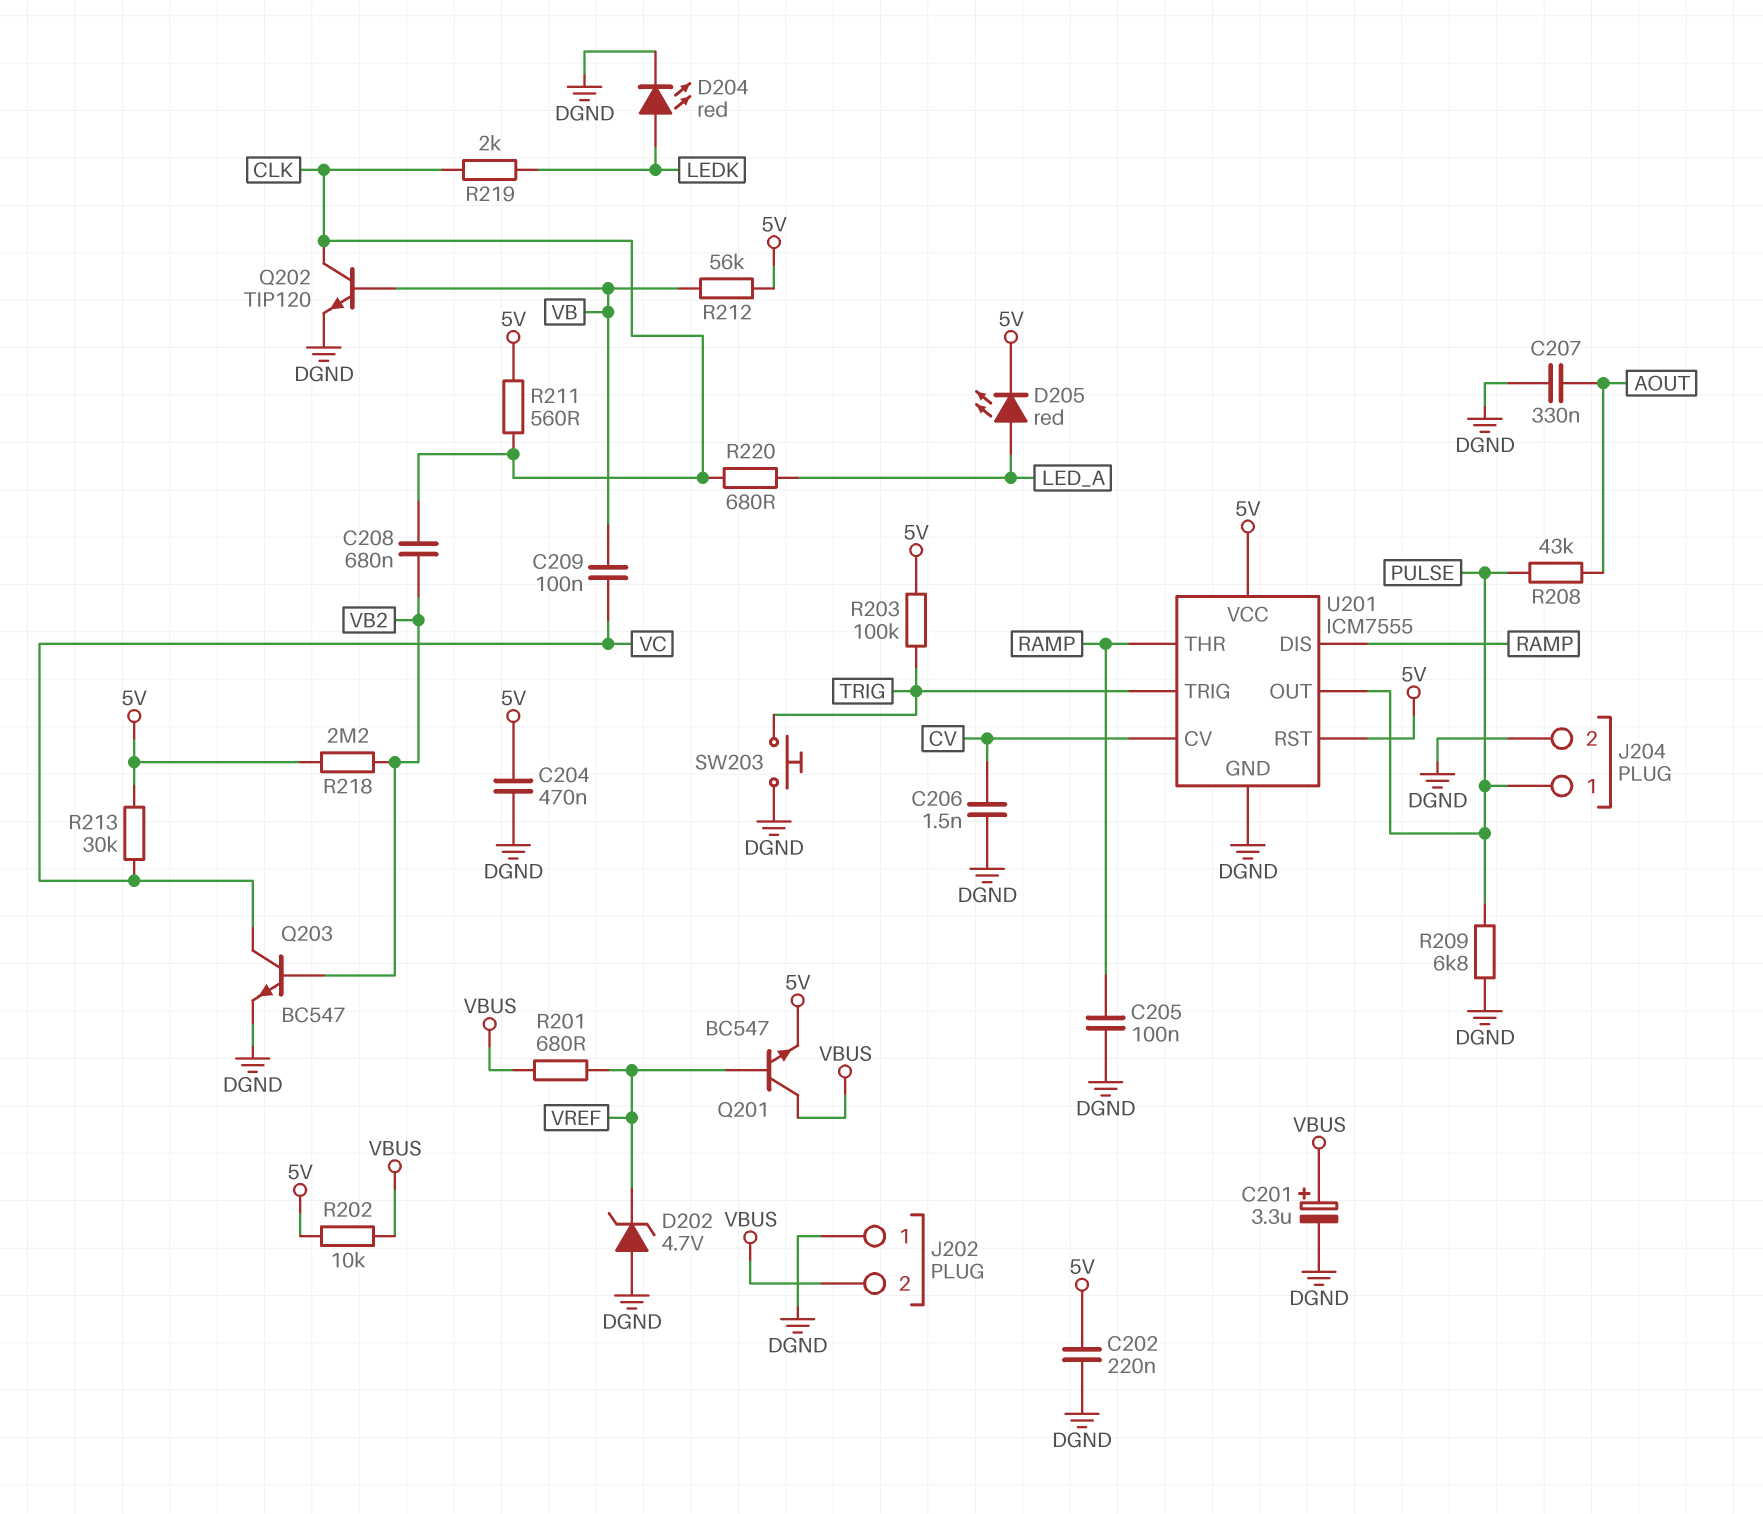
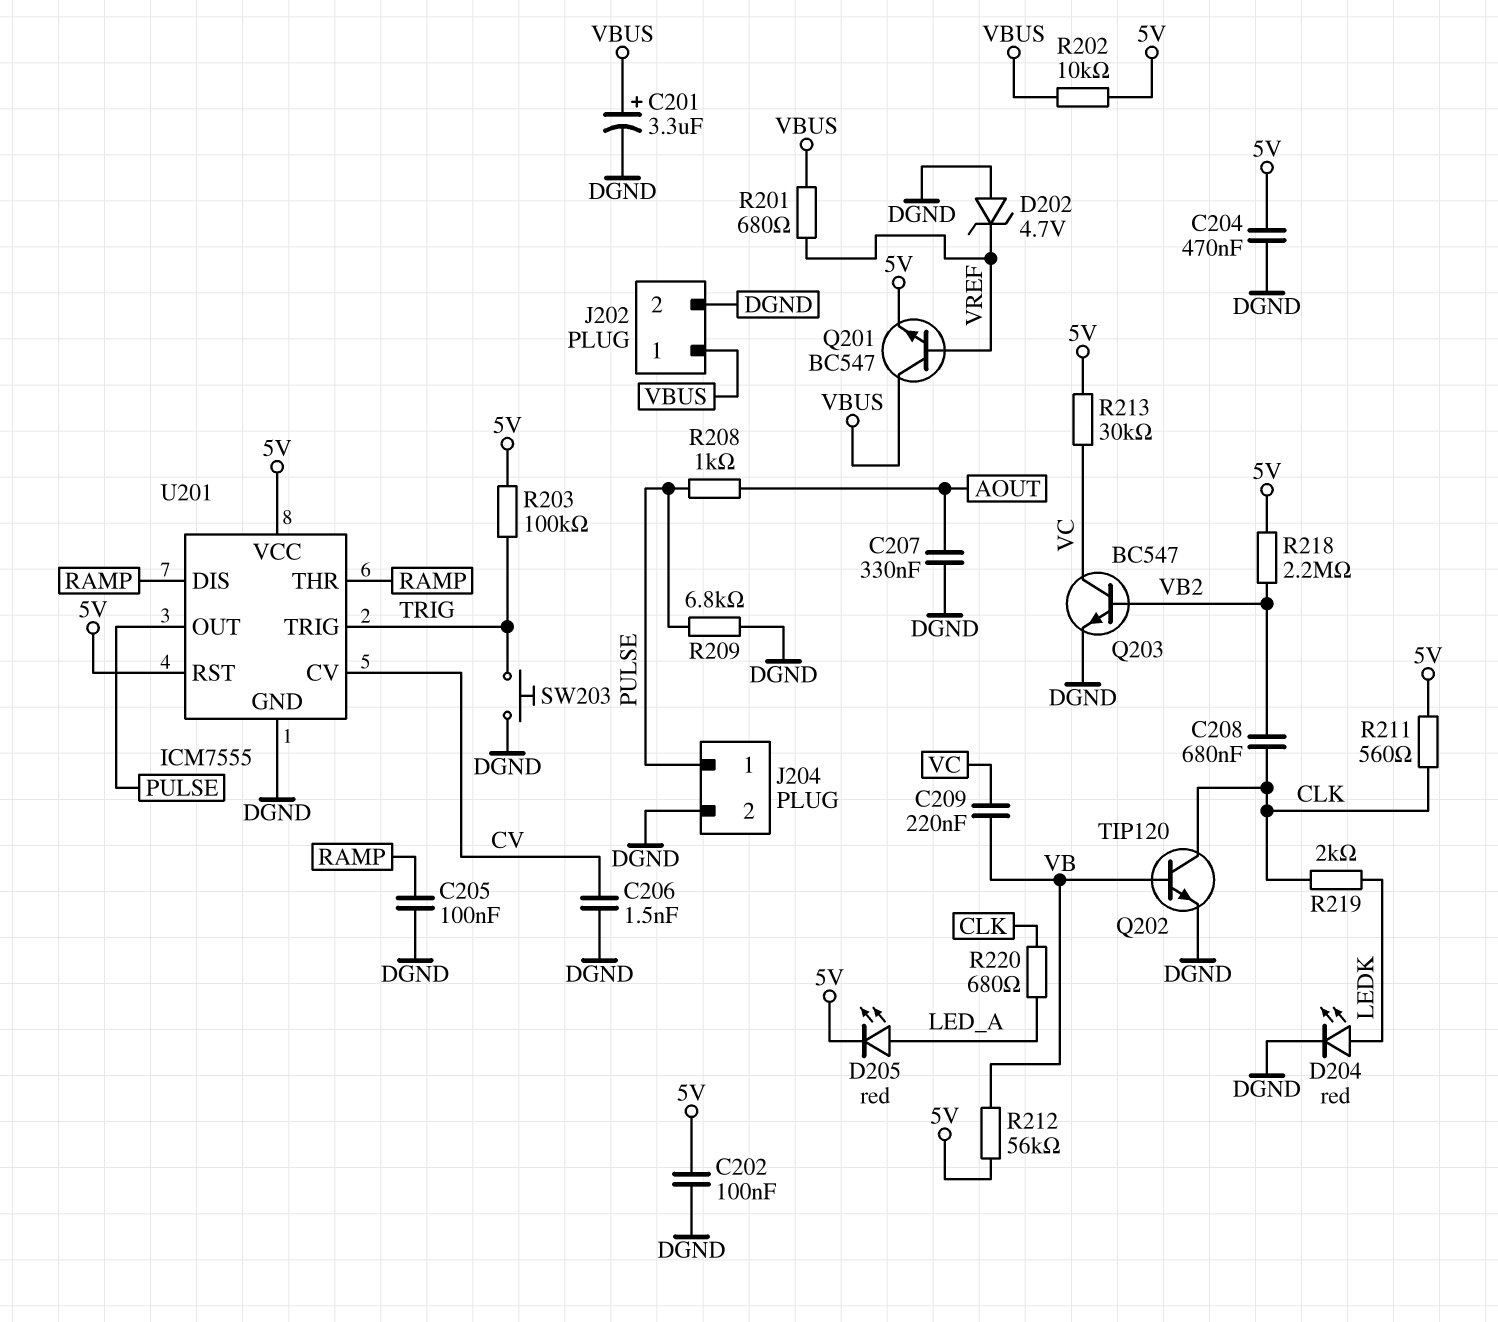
C202: 220nF (5V, DGND) -> 100nF (5V, DGND)
C209: 100nF (VB, VC) -> 220nF (VB, VC)
J202 pin 1: DGND -> VBUS
J202 pin 2: VBUS -> DGND
R208: 43k (AOUT, PULSE) -> 1k (AOUT, PULSE)

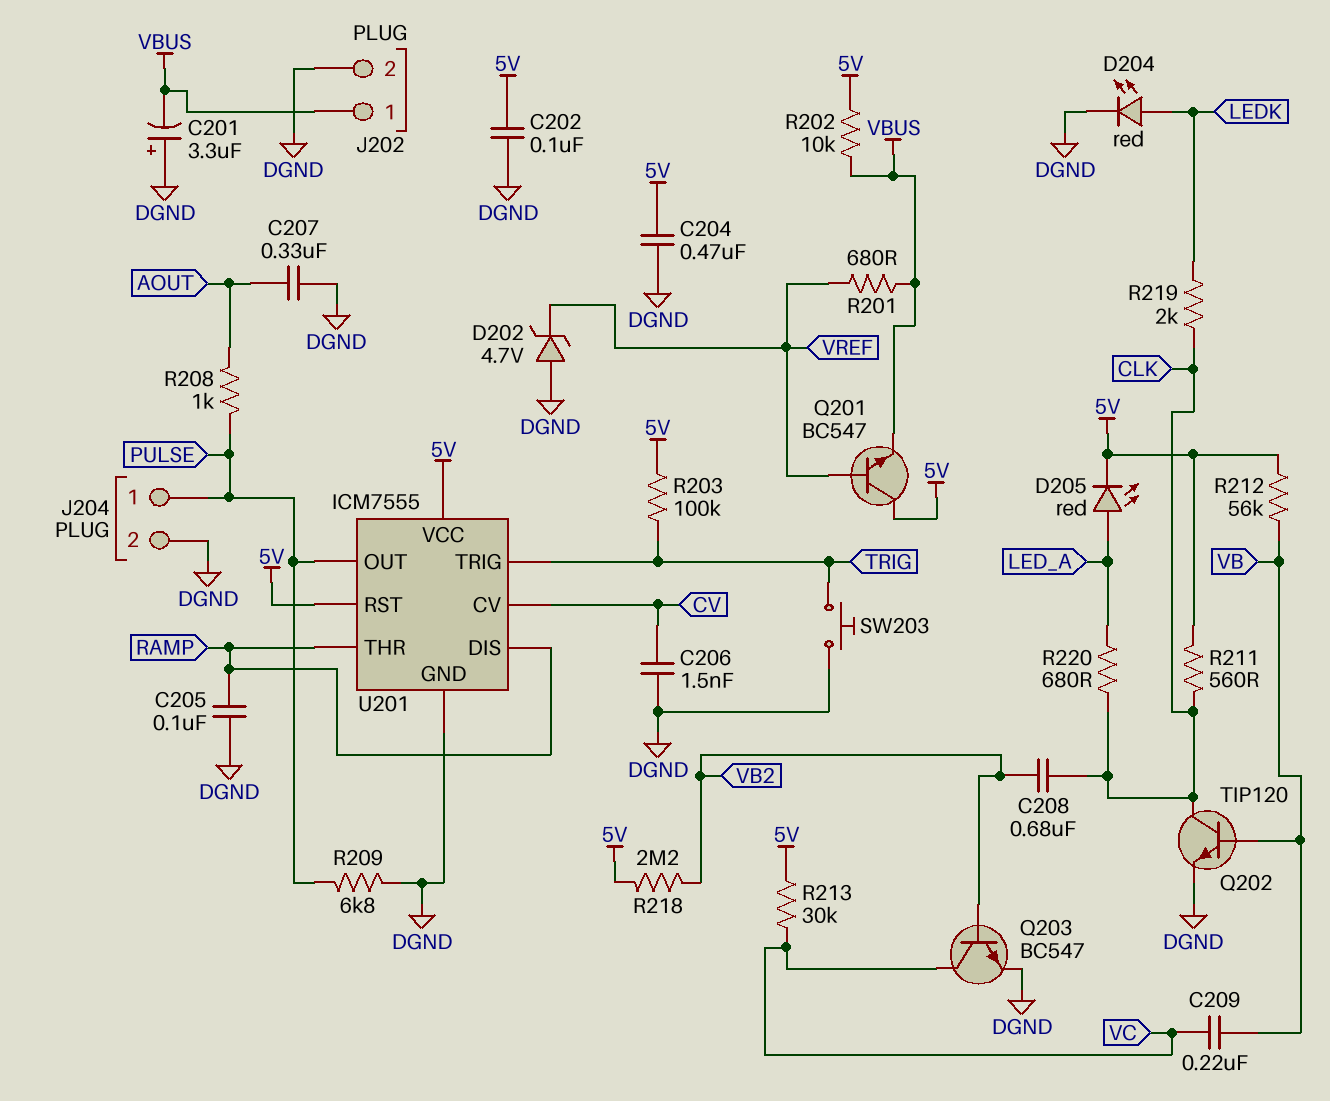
C201: 3.3uF (plus VBUS, minus DGND) -> 3.3uF (plus DGND, minus VBUS)
Q201: NPN BC547 (B VREF, C VBUS, E 5V) -> NPN BC547 (B VREF, C 5V, E VBUS)

